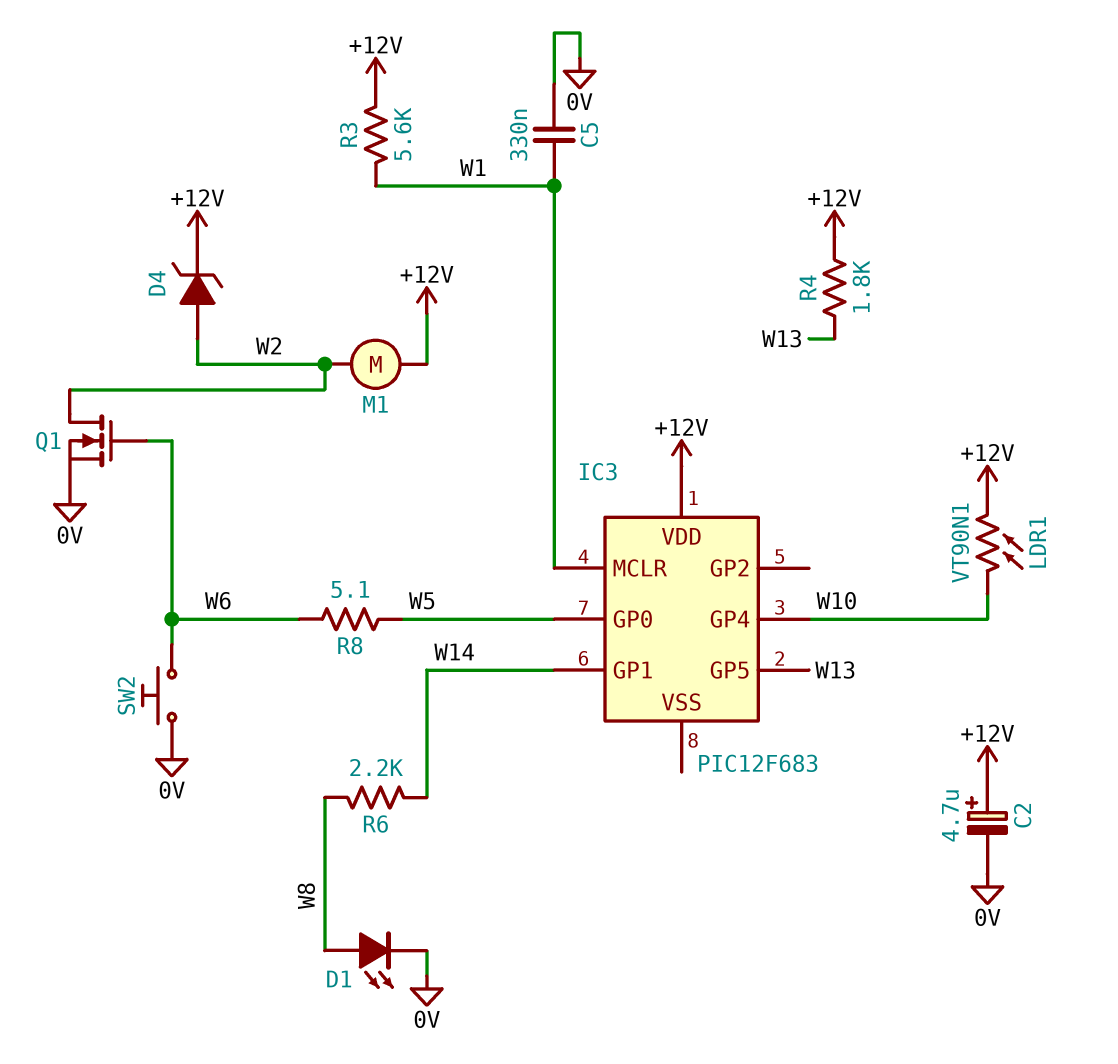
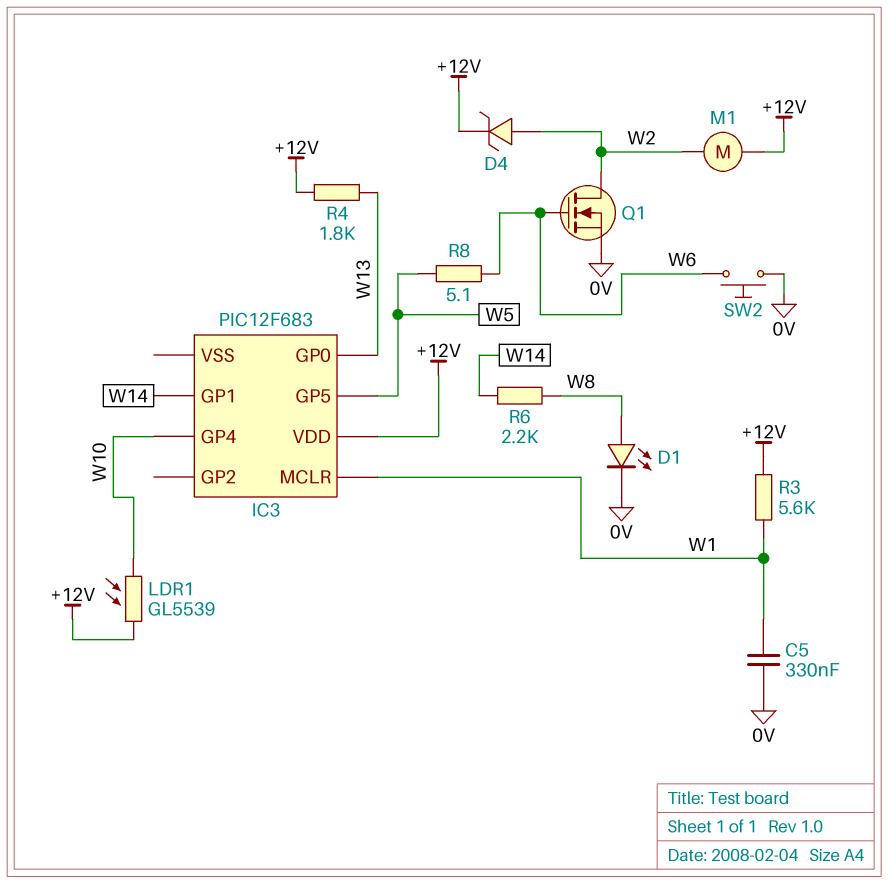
C2: 4.7uF (plus +12V, minus 0V) -> none
IC3 pin GP0: W5 -> W13
IC3 pin GP5: W13 -> W5
LDR1: VT90N1 (+12V, W10) -> GL5539 (+12V, W10)

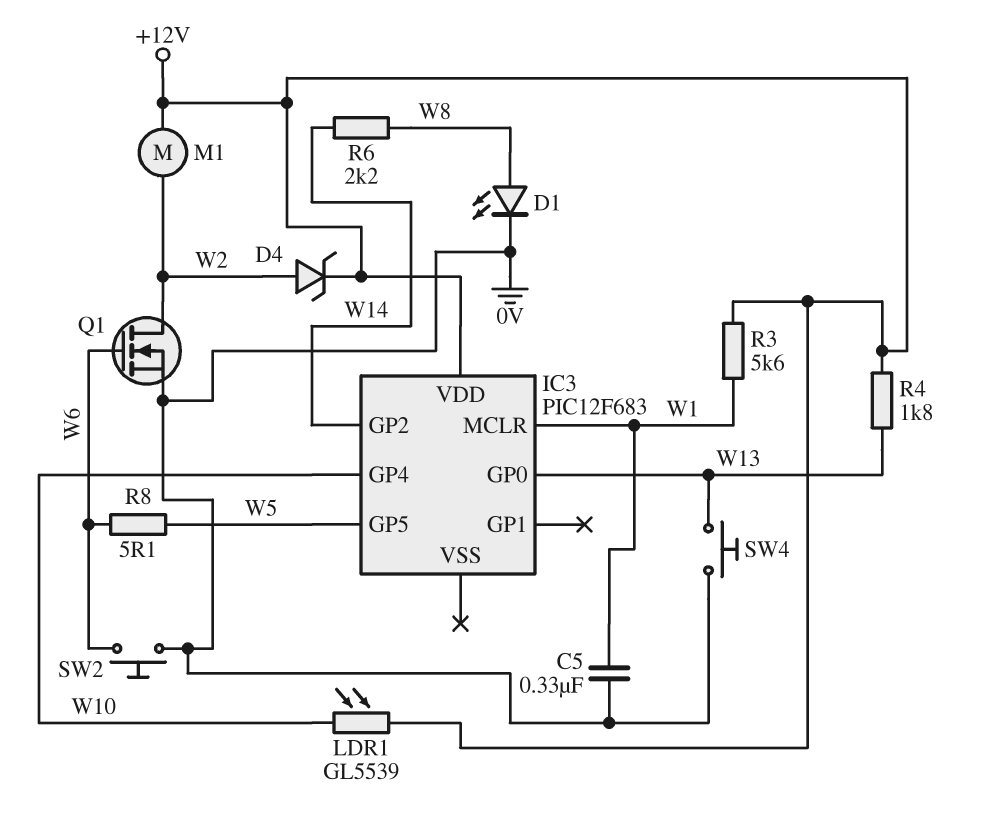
IC3 pin GP1: W14 -> none
IC3 pin GP2: none -> W14
SW4: none -> button (0V, W13)

